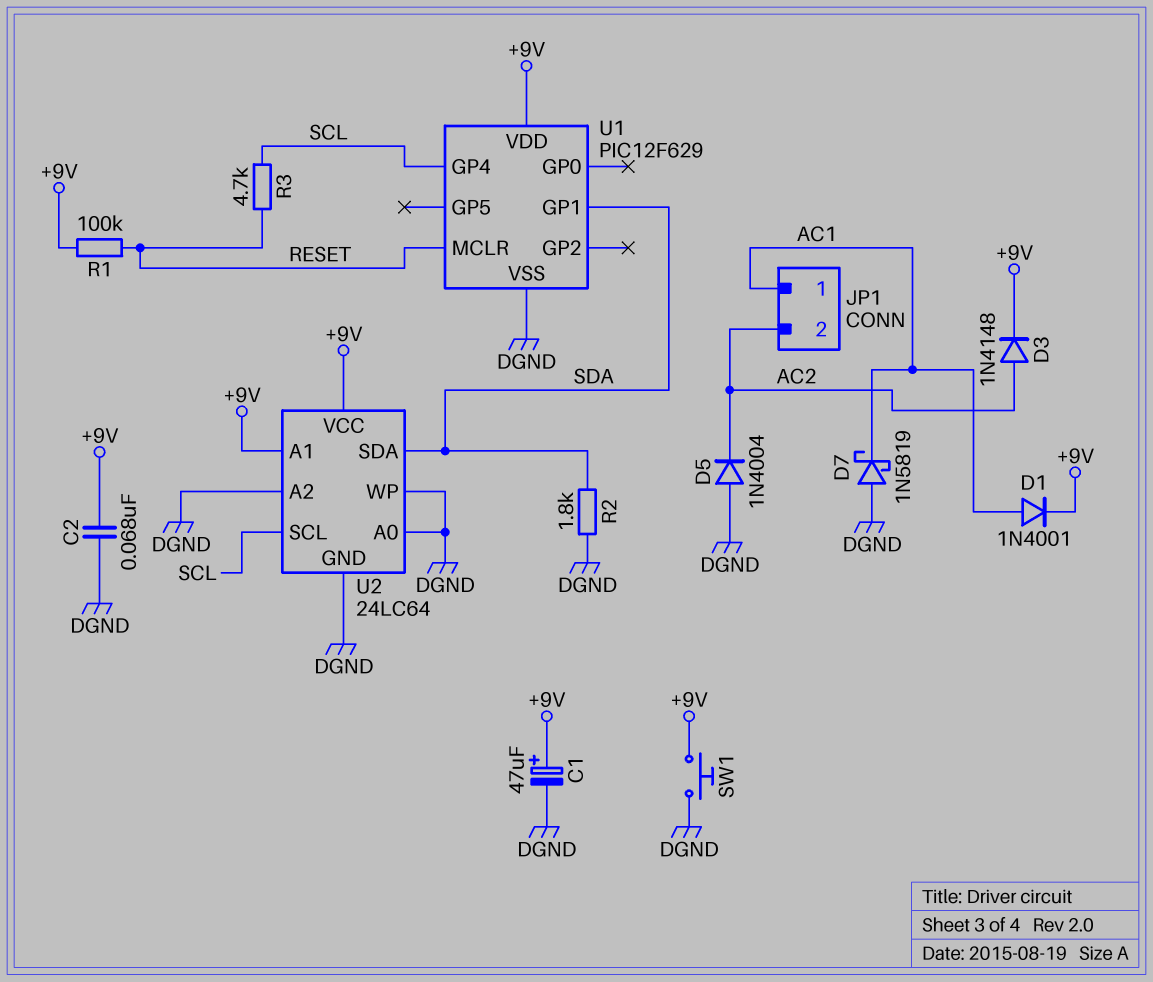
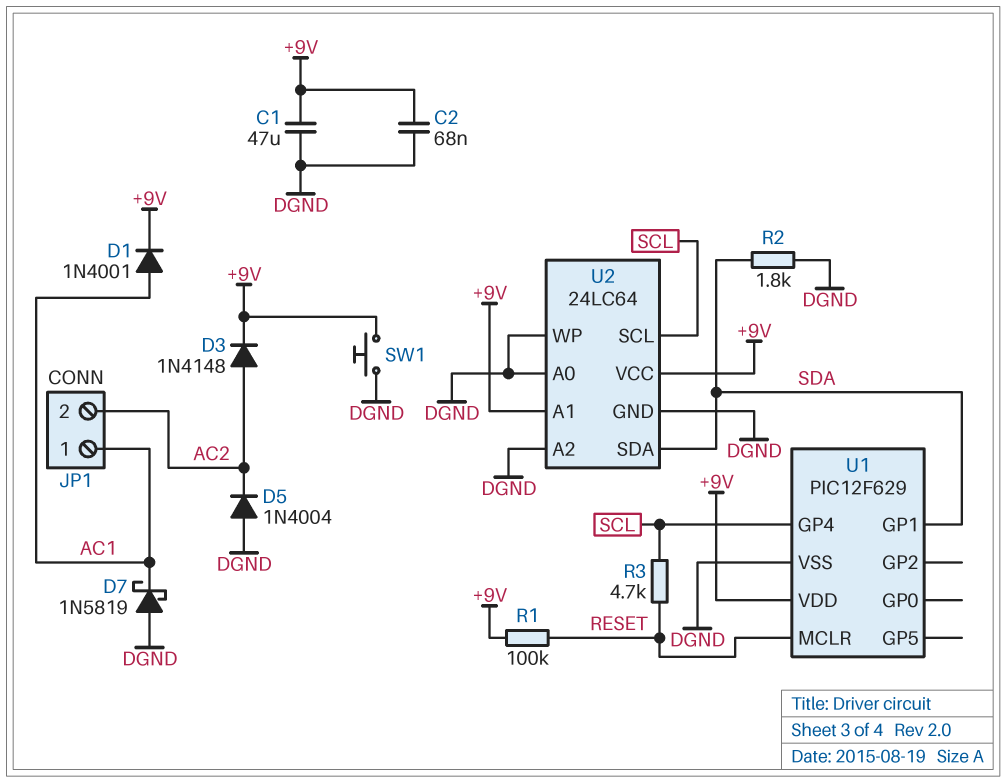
C1: 47uF (plus +9V, minus DGND) -> 47uF (+9V, DGND)

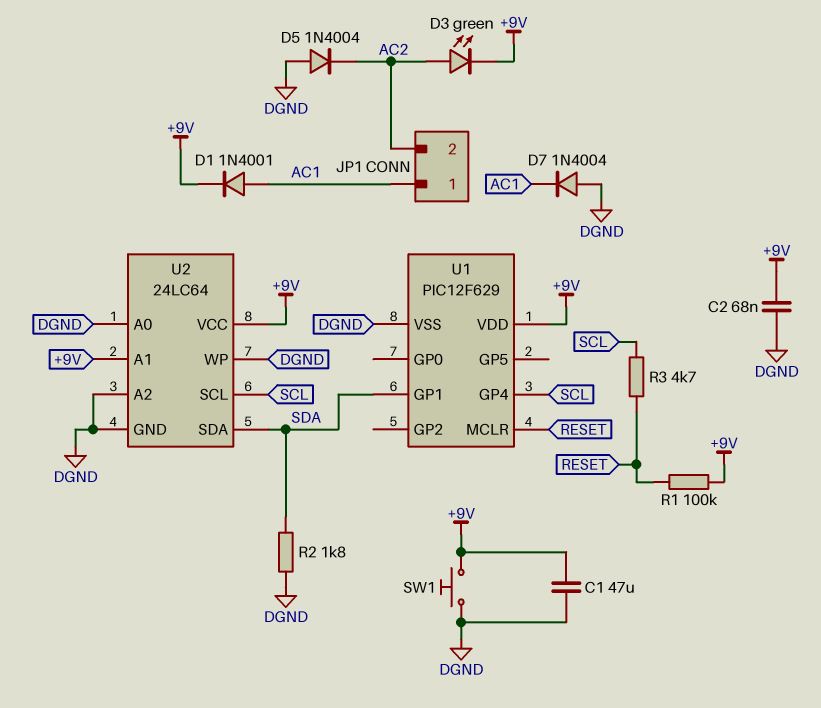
D3: diode 1N4148 (A AC2, K +9V) -> LED green (A AC2, K +9V)
D7: schottky 1N5819 (A DGND, K AC1) -> diode 1N4004 (A DGND, K AC1)

